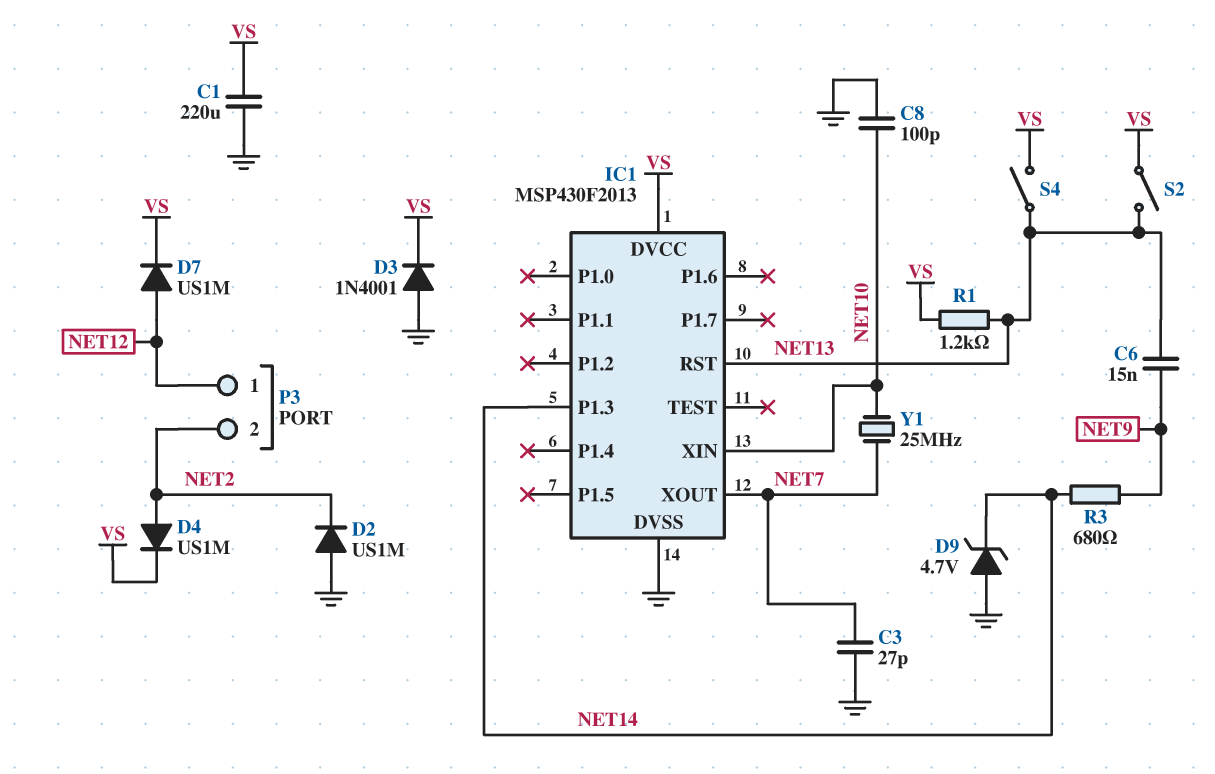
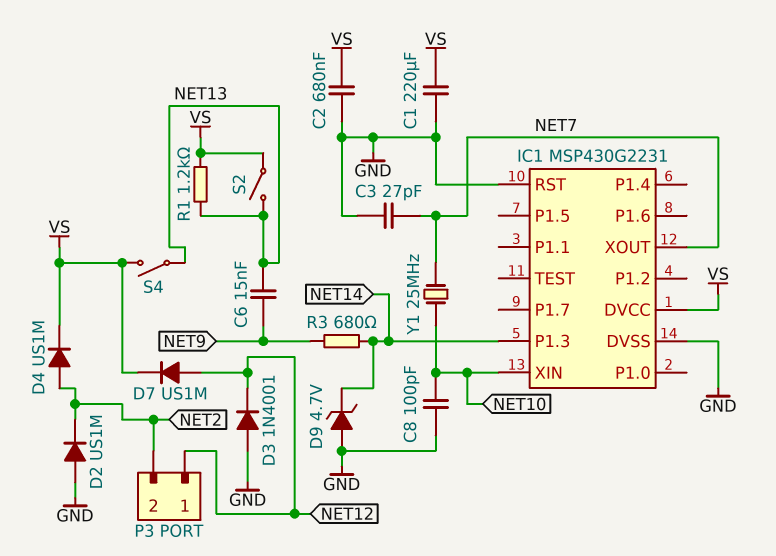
C2: none -> 680nF (GND, VS)
D3: diode 1N4001 (A GND, K VS) -> diode 1N4001 (A GND, K NET12)
IC1: MSP430F2013 -> MSP430G2231
IC1 pin RST: NET13 -> GND

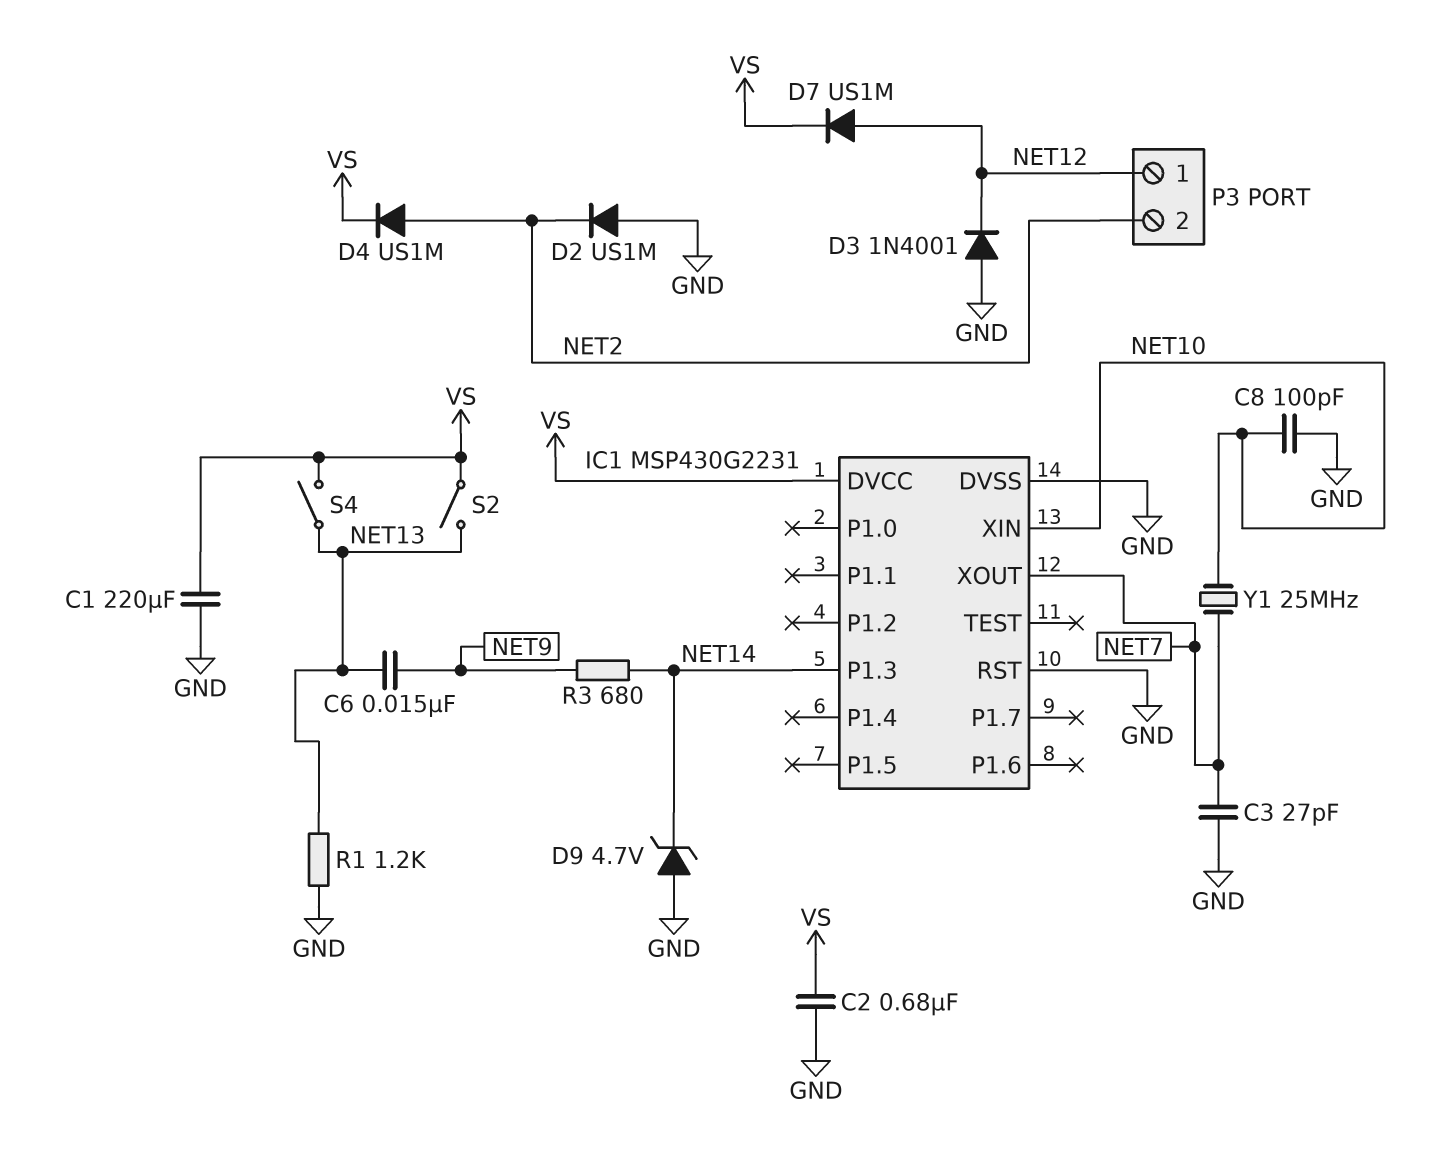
R1: 1.2k (NET13, VS) -> 1.2k (GND, NET13)

